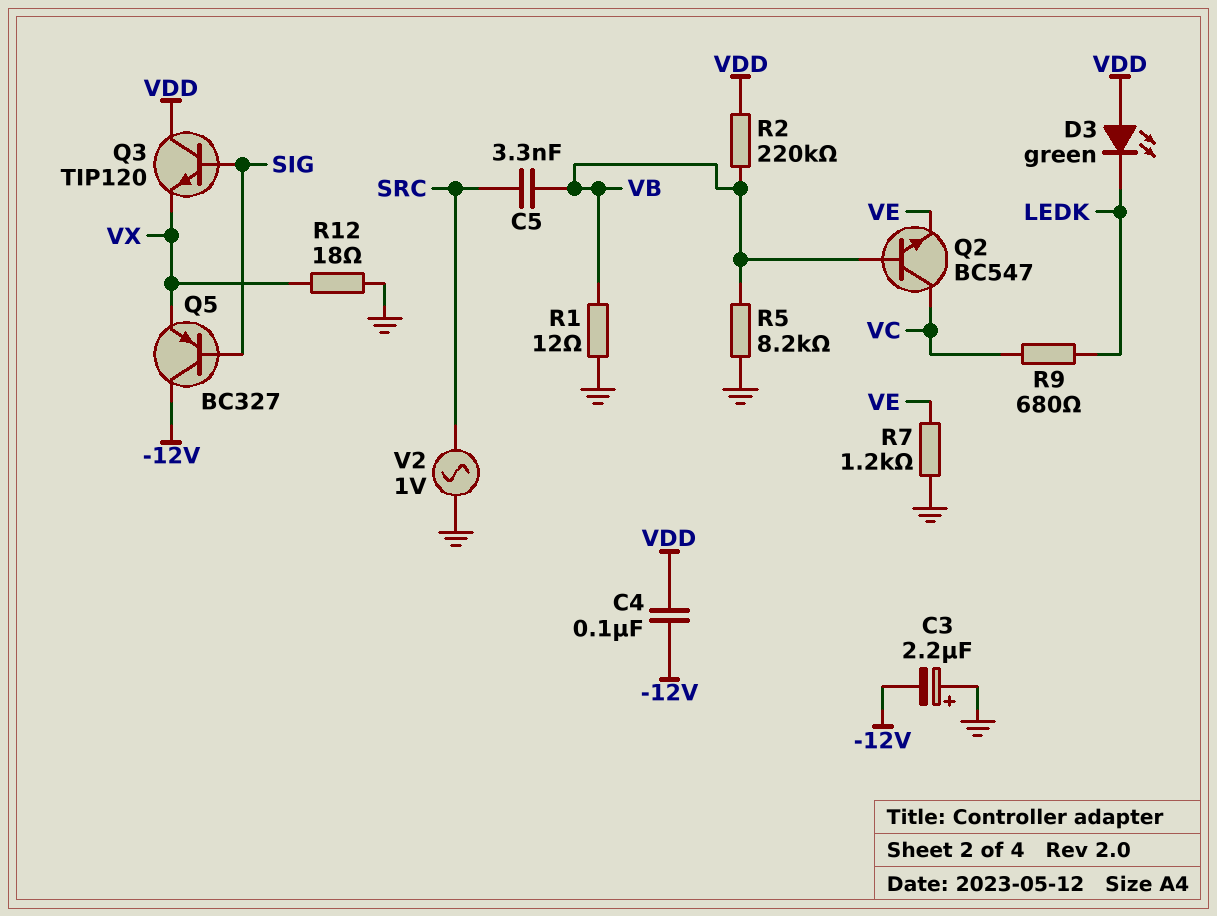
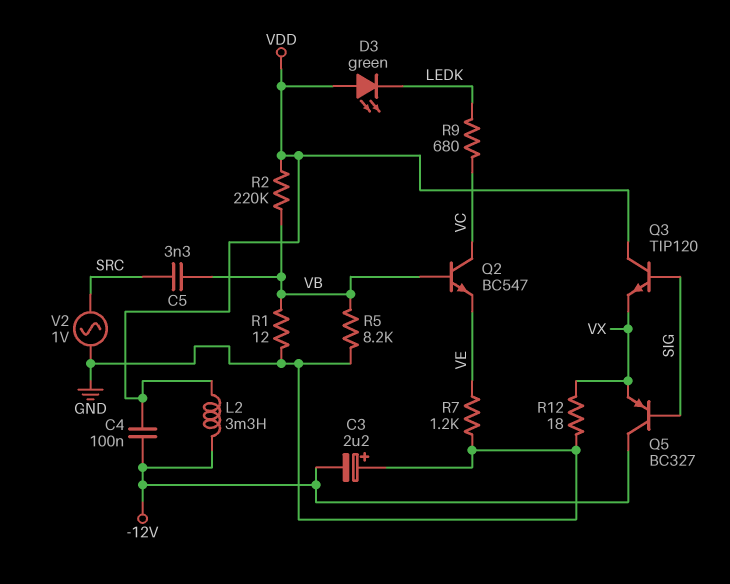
L2: none -> 3.3mH (-12V, VDD)

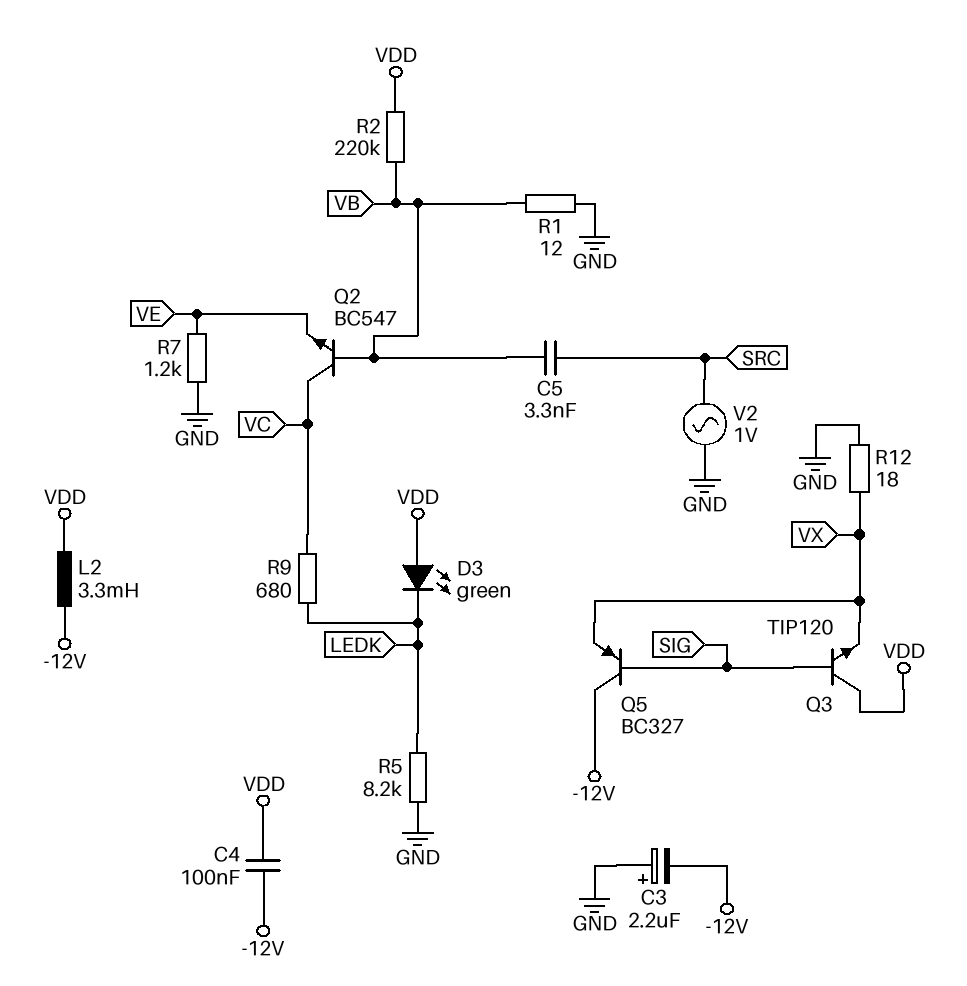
R5: 8.2k (GND, VB) -> 8.2k (GND, LEDK)

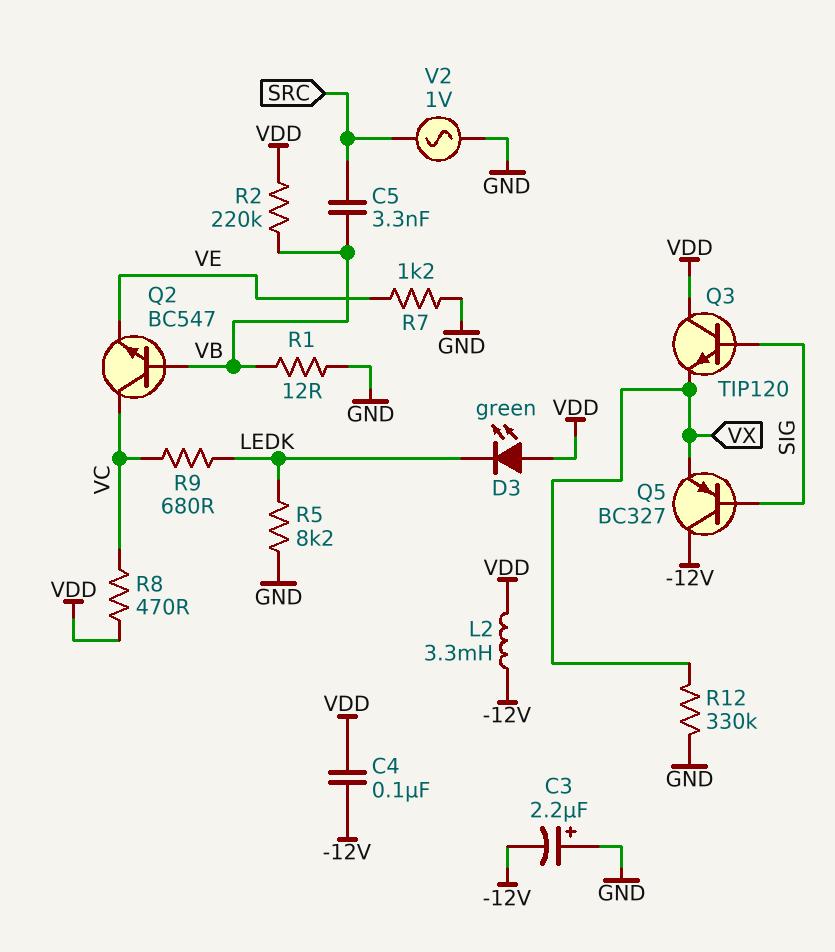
R8: none -> 470 (VC, VDD)
R12: 18 (GND, VX) -> 330k (GND, VX)

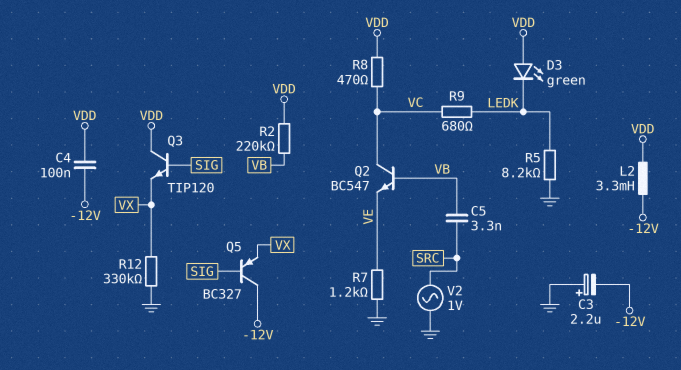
R1: 12 (GND, VB) -> none

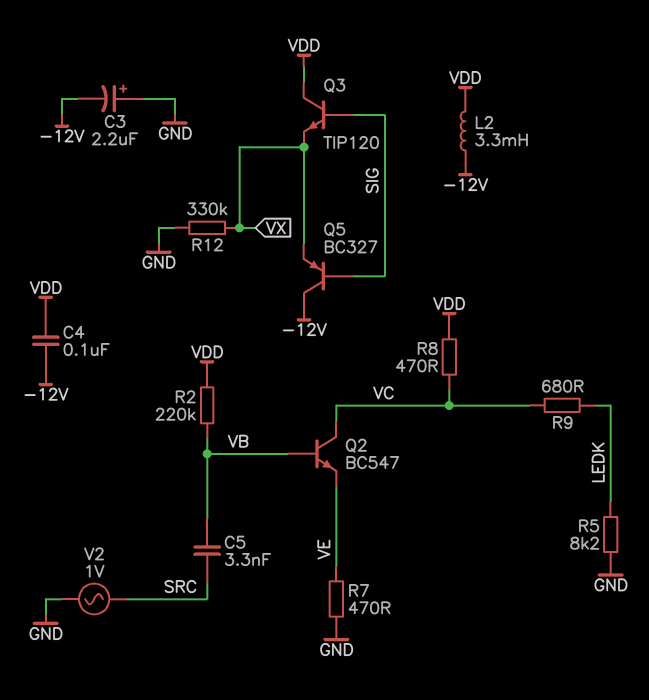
D3: LED green (A VDD, K LEDK) -> none
R7: 1.2k (GND, VE) -> 470 (GND, VE)

